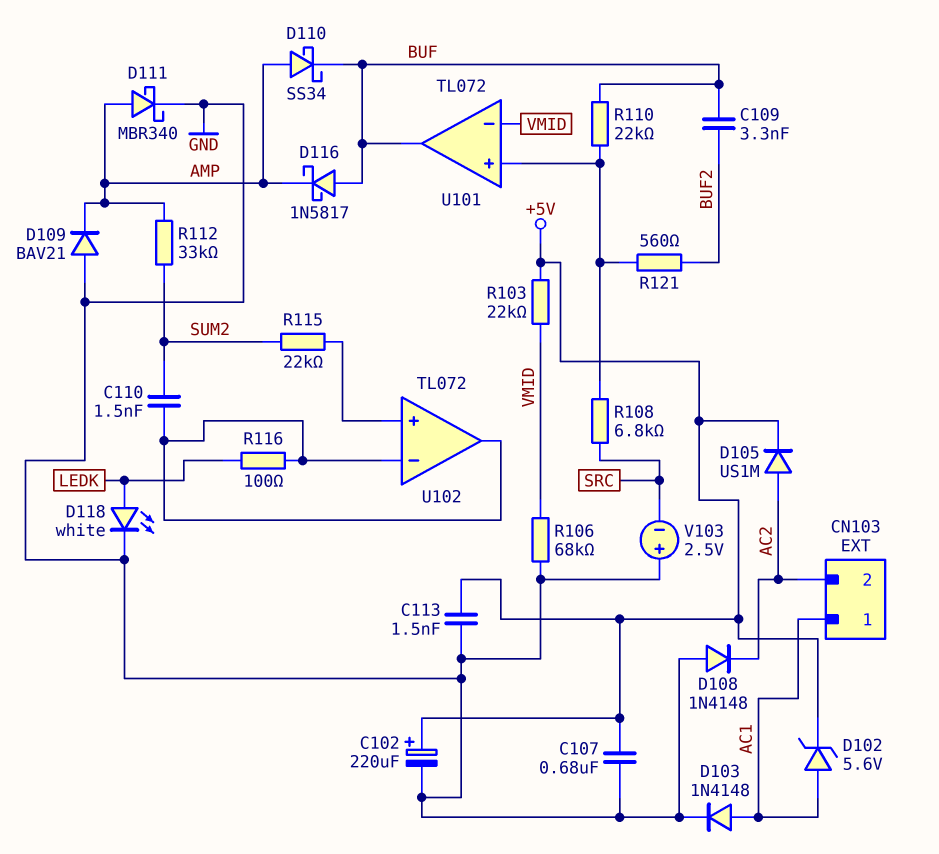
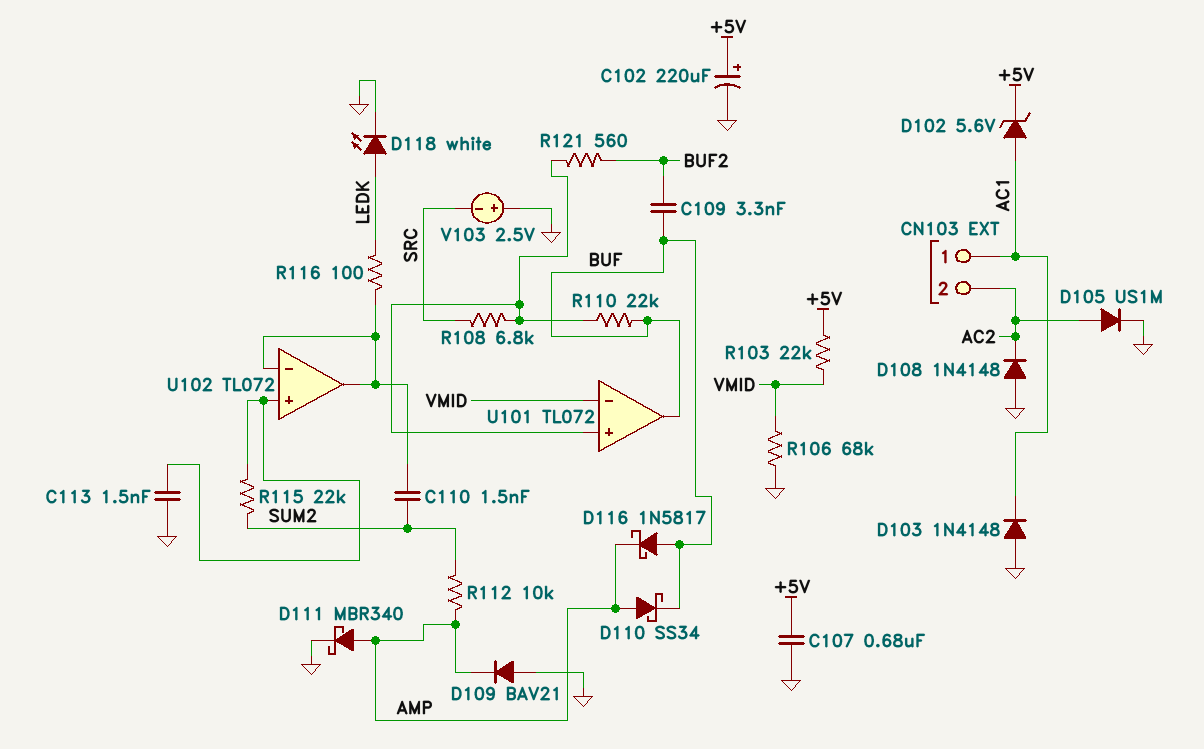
C113: 1.5nF (+5V, GND) -> 1.5nF (GND, U102/in+)
D103: diode 1N4148 (A AC1, K GND) -> diode 1N4148 (A GND, K AC1)
D105: diode US1M (A AC2, K +5V) -> diode US1M (A AC2, K GND)
R112: 33k (AMP, SUM2) -> 10k (AMP, SUM2)

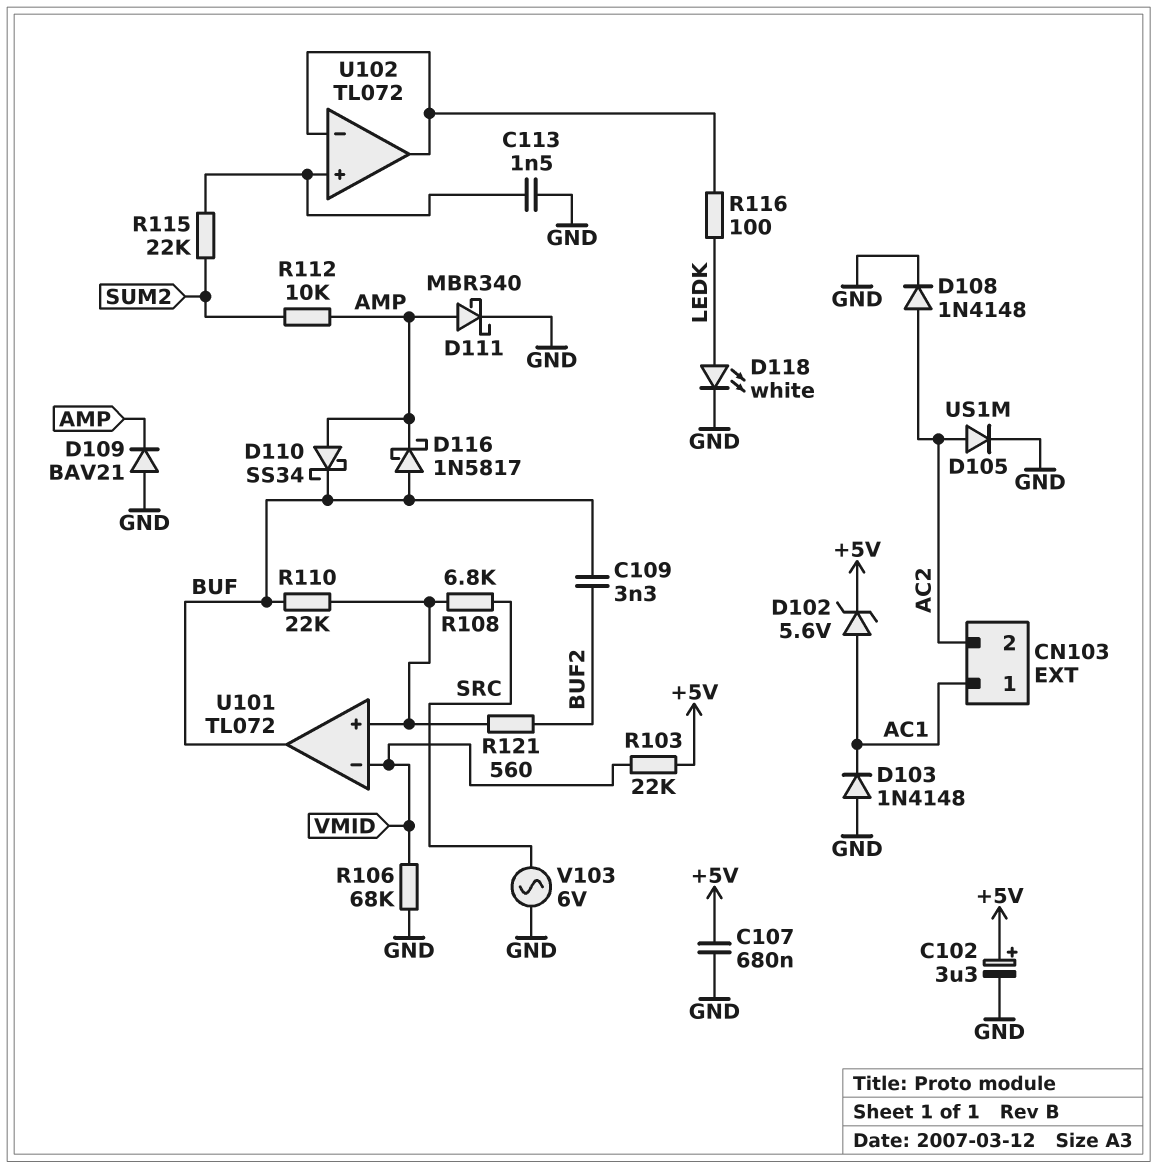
C102: 220uF (plus +5V, minus GND) -> 3.3uF (plus +5V, minus GND)
C110: 1.5nF (SUM2, U102/in-) -> none
D108: diode 1N4148 (A GND, K AC2) -> diode 1N4148 (A AC2, K GND)
V103: 2.5V (plus GND, minus SRC) -> AC 6V (GND, SRC)

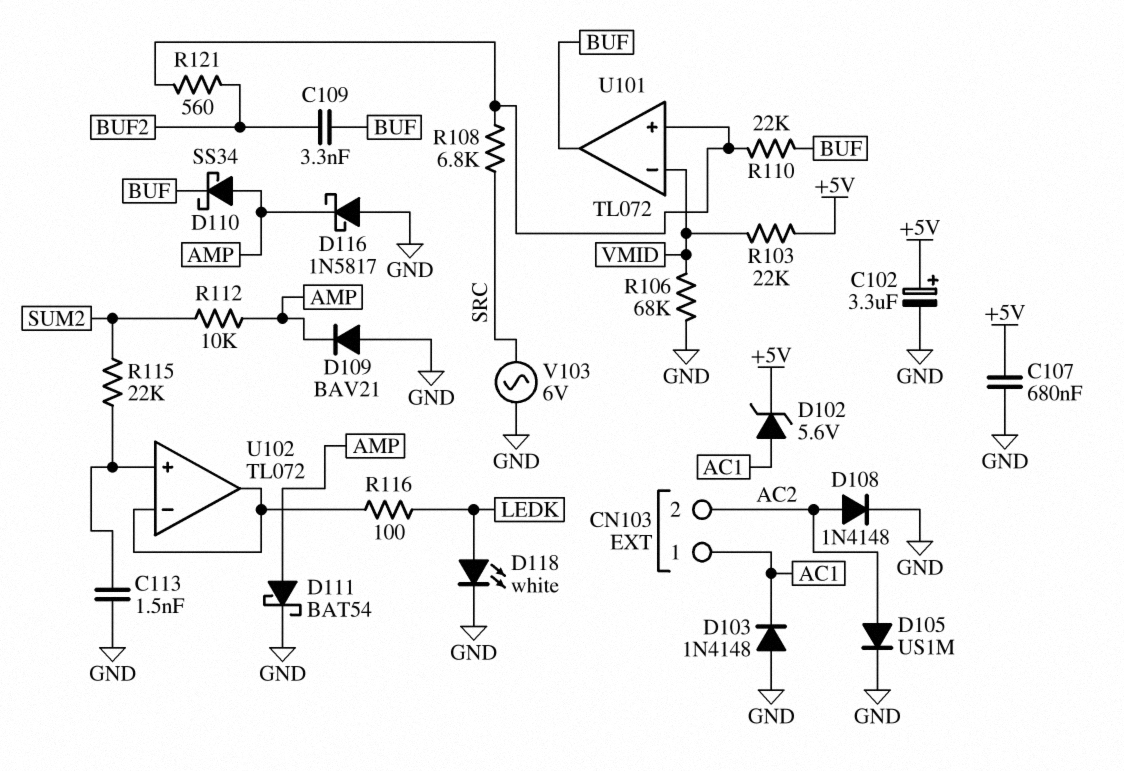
D111: schottky MBR340 (A AMP, K GND) -> schottky BAT54 (A AMP, K GND)
D116: schottky 1N5817 (A BUF, K AMP) -> schottky 1N5817 (A GND, K AMP)

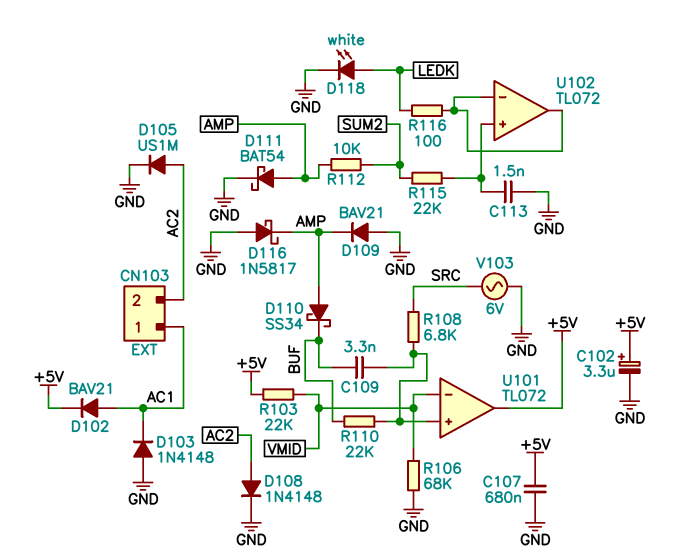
C109: 3.3nF (BUF, BUF2) -> 3.3nF (BUF, U101/in+)
D102: zener 5.6V (A AC1, K +5V) -> diode BAV21 (A AC1, K +5V)
R121: 560 (BUF2, U101/in+) -> none
U101 pin out: BUF -> +5V

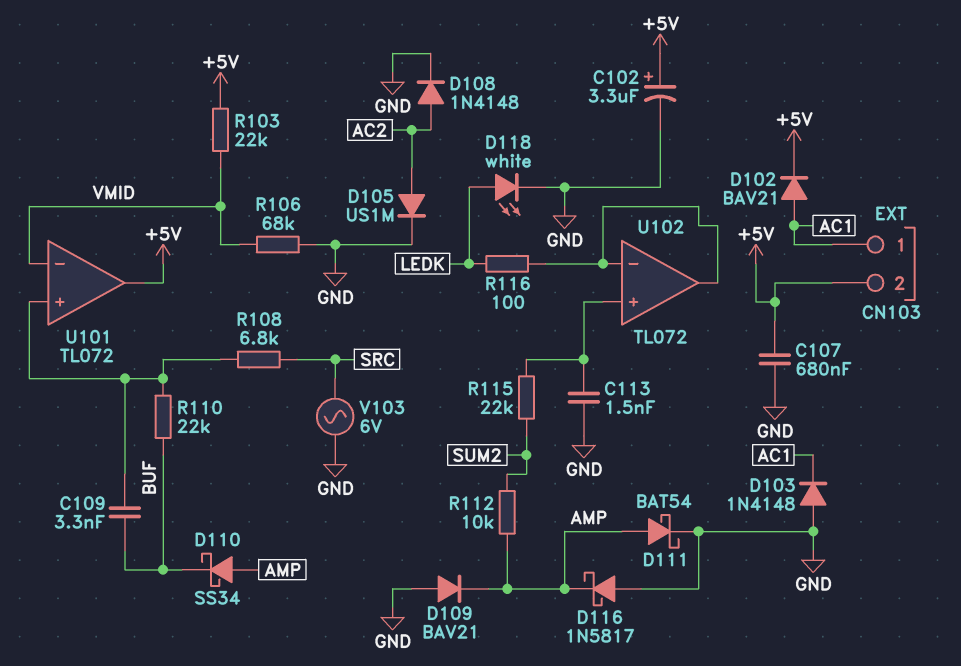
CN103 pin 2: AC2 -> +5V

